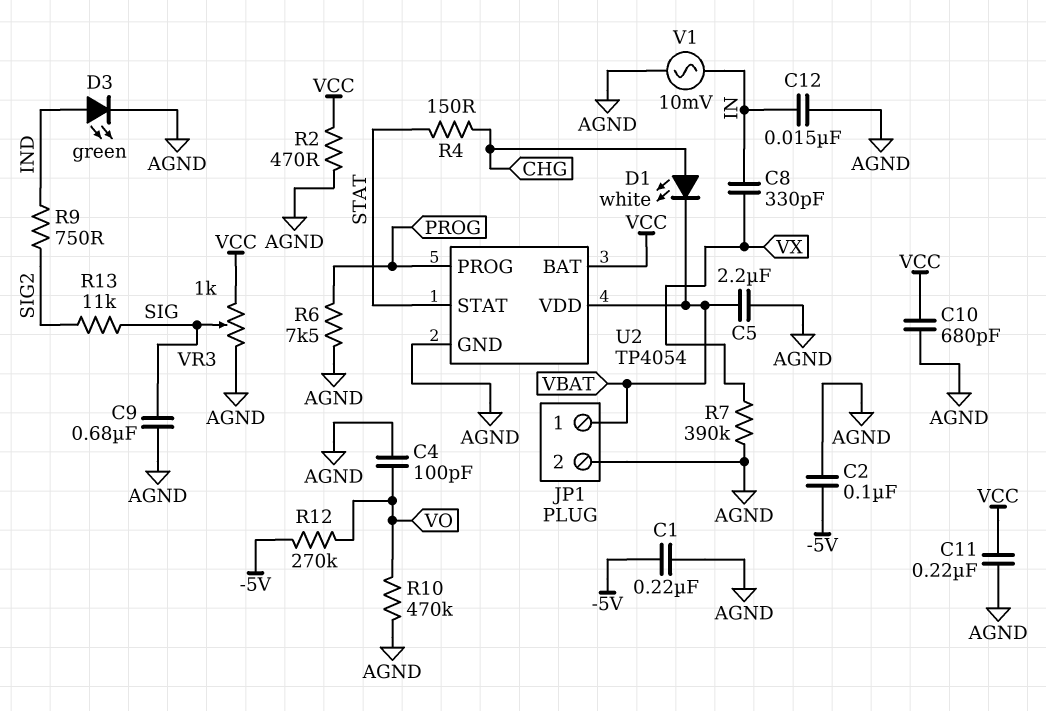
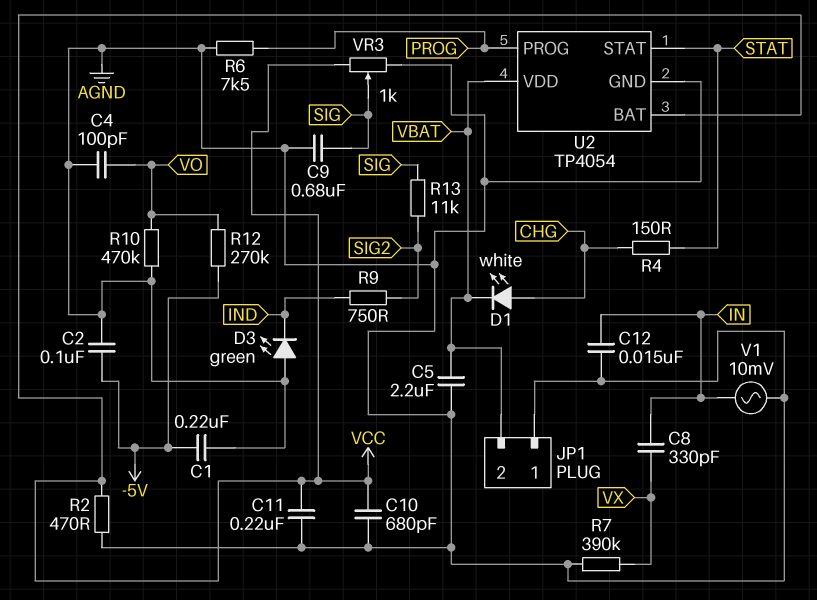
D3: LED green (A IND, K AGND) -> LED green (A AGND, K IND)
JP1 pin 1: VBAT -> AGND
JP1 pin 2: AGND -> VBAT

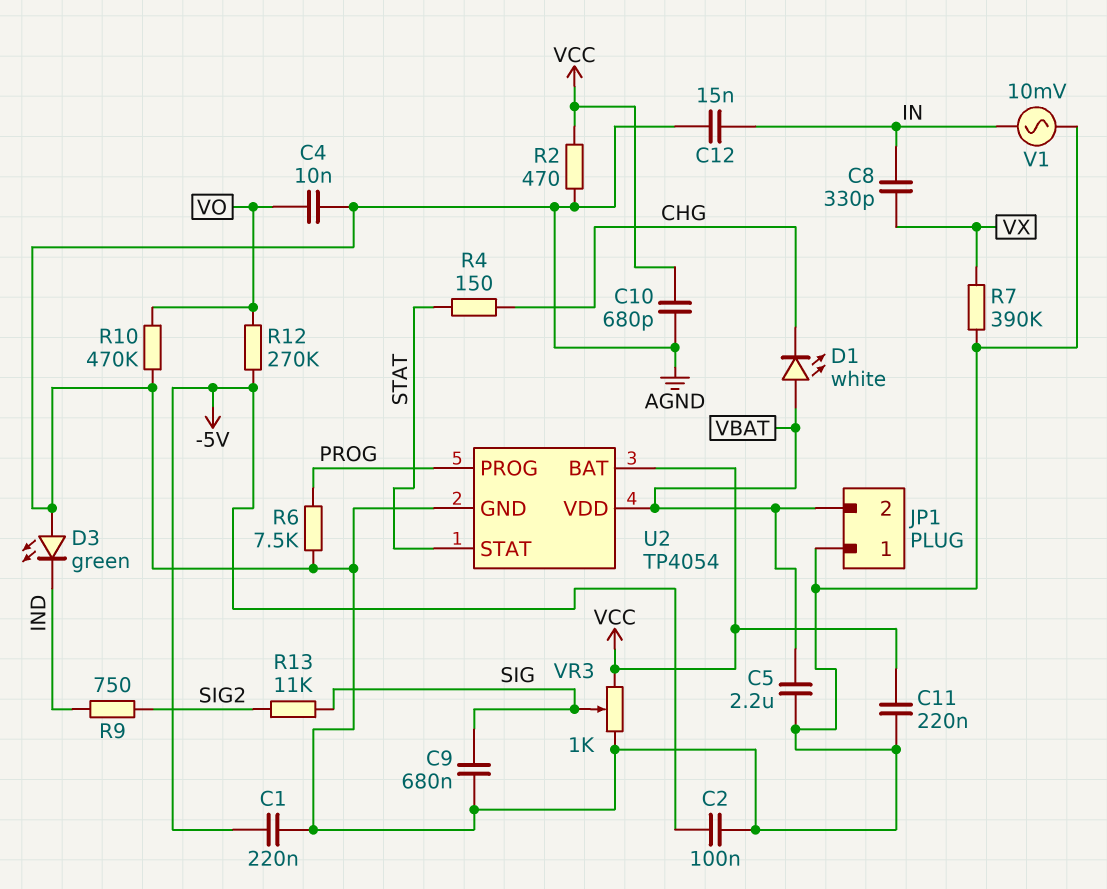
C4: 100pF (AGND, VO) -> 10nF (AGND, VO)
D1: LED white (A CHG, K VBAT) -> LED white (A VBAT, K CHG)

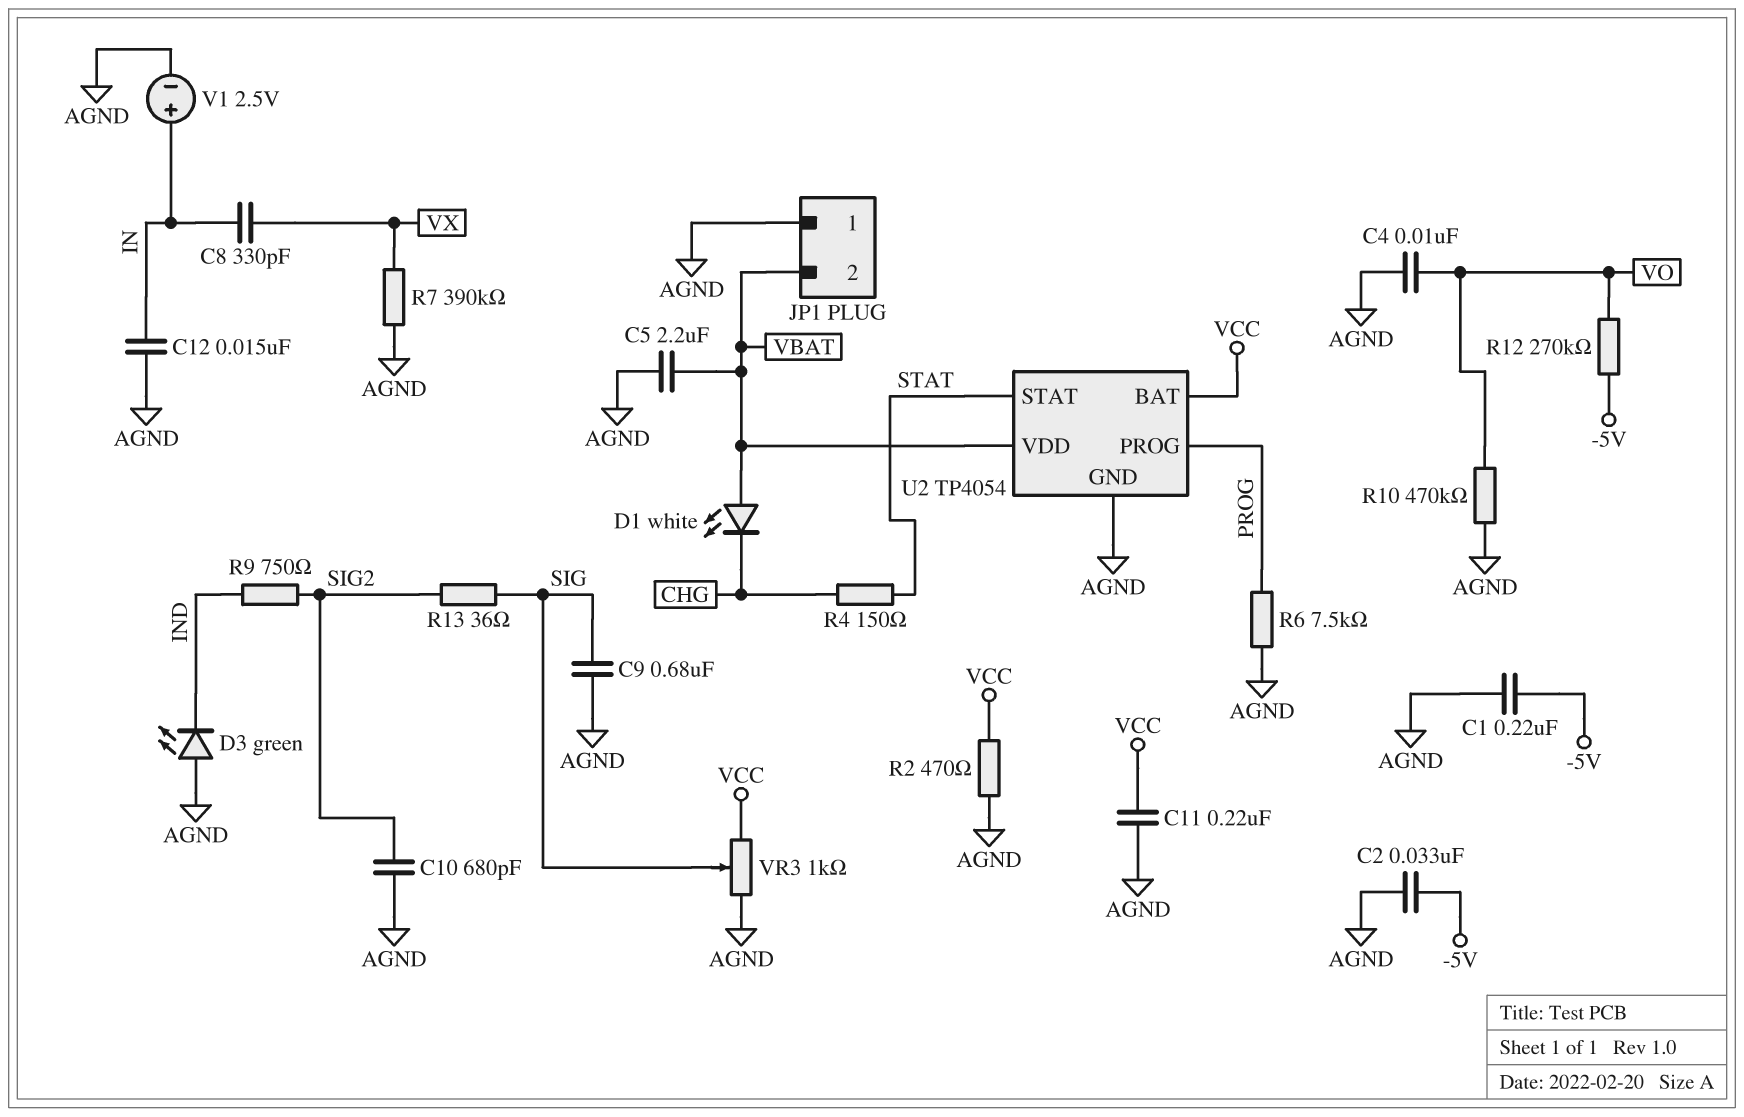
C2: 100nF (-5V, AGND) -> 33nF (-5V, AGND)
C10: 680pF (AGND, VCC) -> 680pF (AGND, SIG2)
R13: 11k (SIG, SIG2) -> 36 (SIG, SIG2)
V1: AC 10mV (AGND, IN) -> 2.5V (plus IN, minus AGND)

